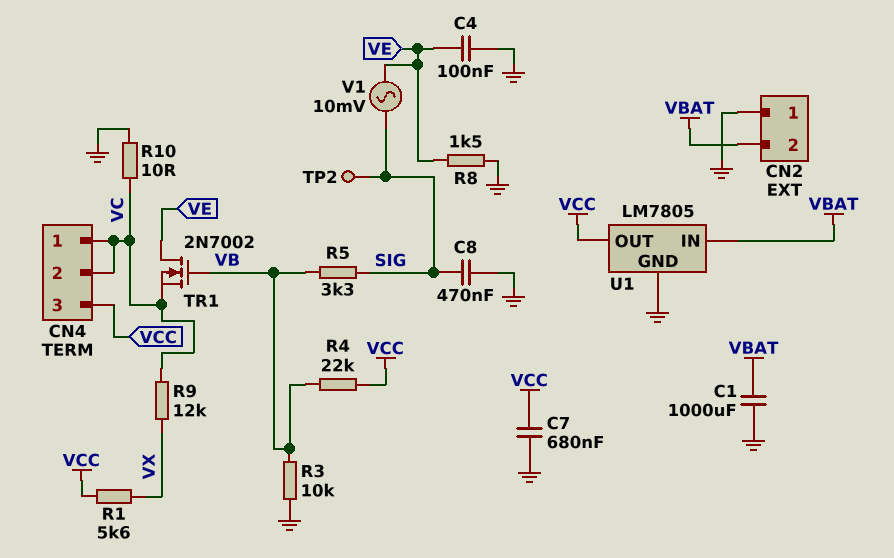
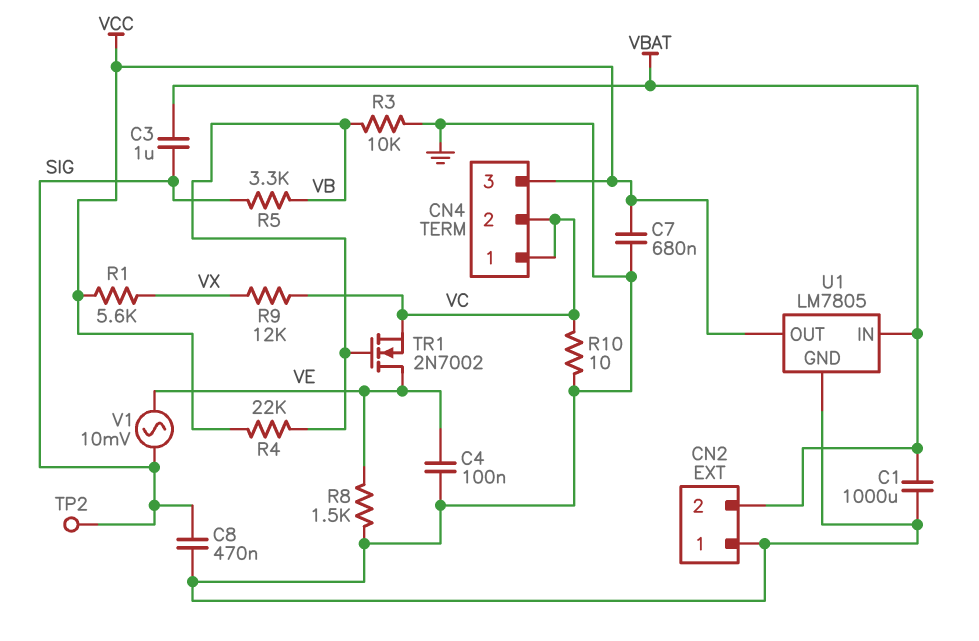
C3: none -> 1uF (SIG, VBAT)

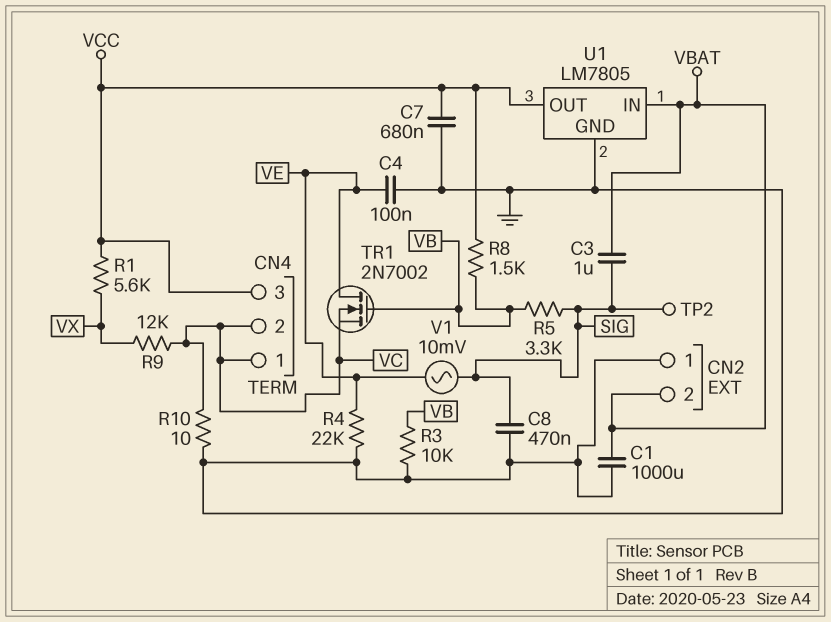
R4: 22k (VB, VCC) -> 22k (GND, VE)
R8: 1.5k (GND, VE) -> 1.5k (VB, VCC)

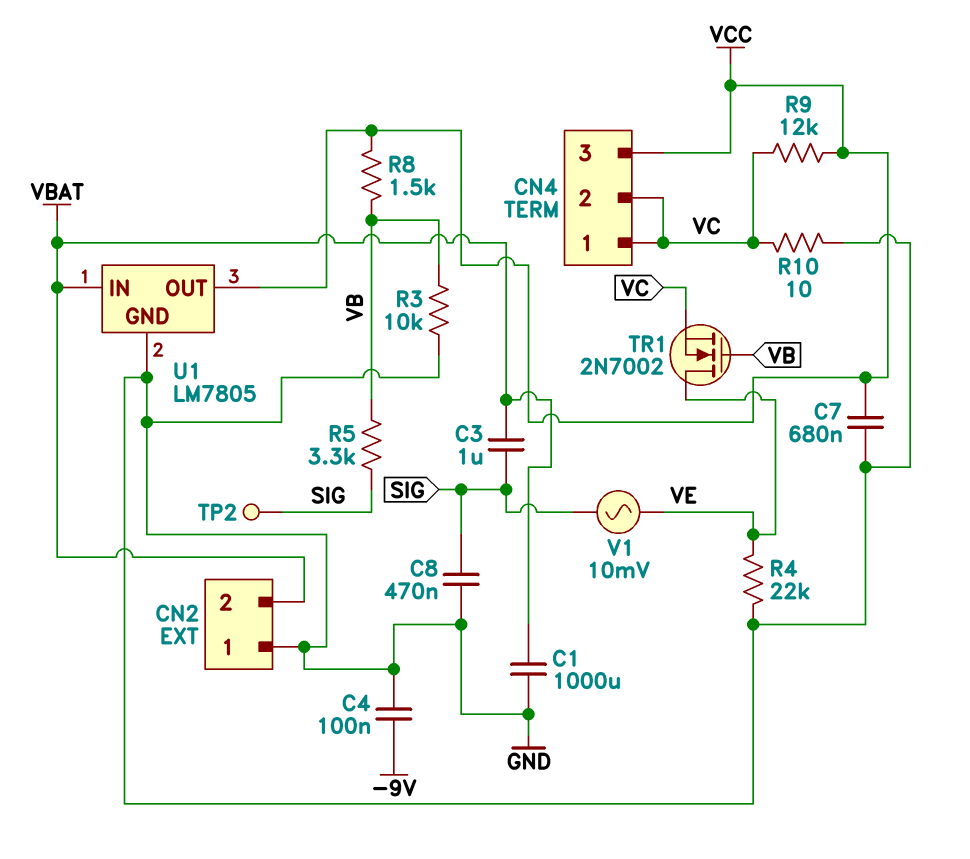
C4: 100nF (GND, VE) -> 100nF (-9V, GND)
R1: 5.6k (VCC, VX) -> none
R9: 12k (VC, VX) -> 12k (VC, VCC)

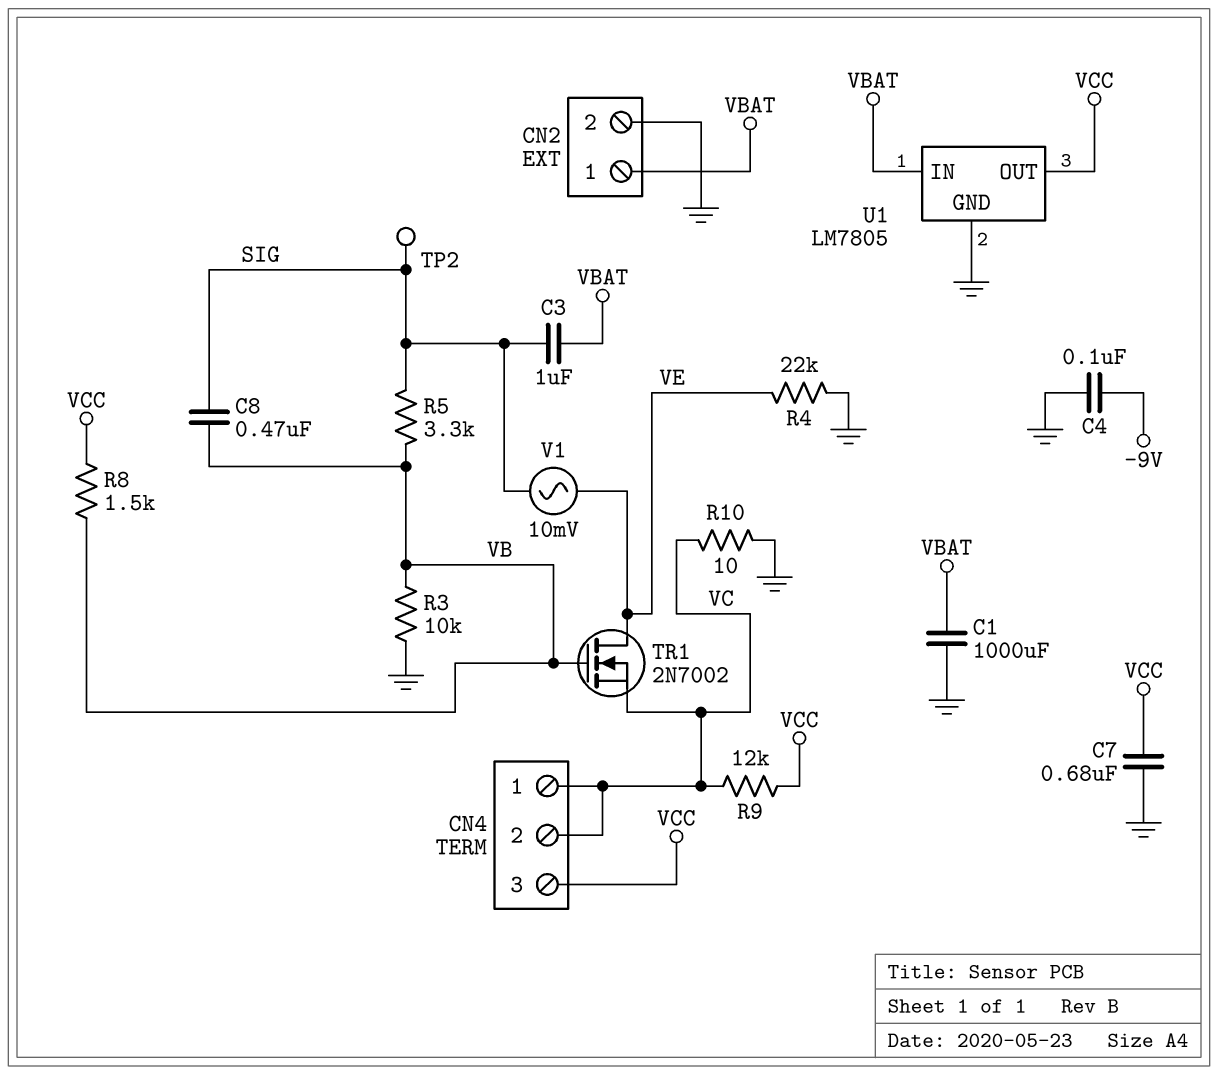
C8: 470nF (GND, SIG) -> 470nF (SIG, VB)
CN2 pin 1: GND -> VBAT
CN2 pin 2: VBAT -> GND

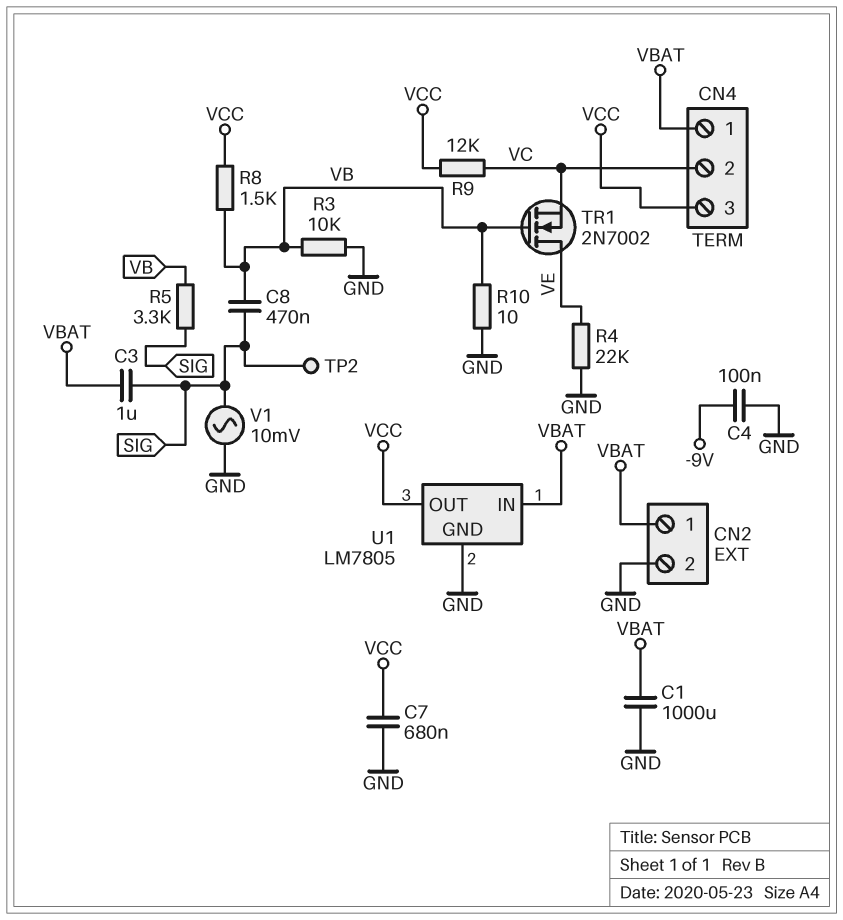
CN4 pin 1: VC -> VBAT
R10: 10 (GND, VC) -> 10 (GND, VB)
V1: AC 10mV (SIG, VE) -> AC 10mV (GND, SIG)

